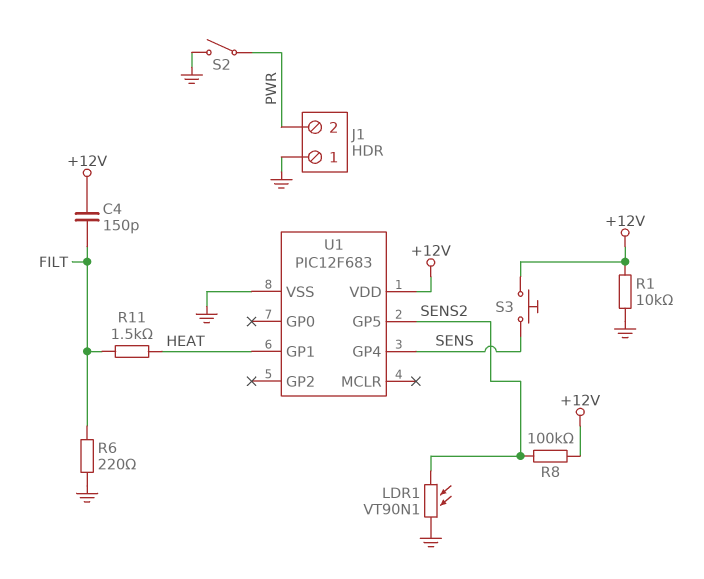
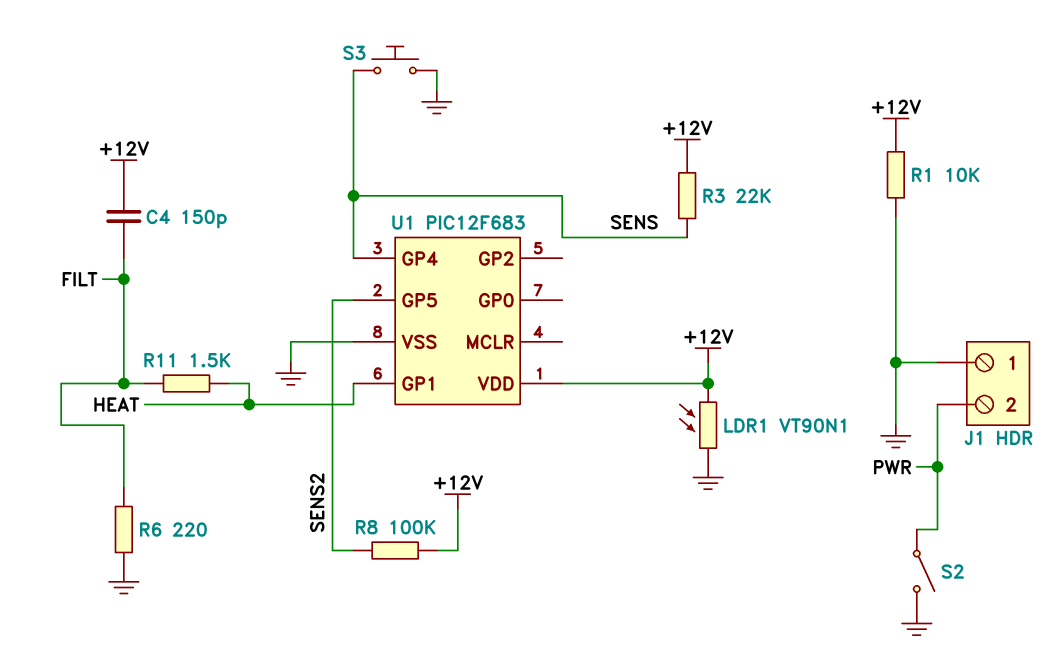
LDR1: VT90N1 (GND, SENS2) -> VT90N1 (+12V, GND)
R3: none -> 22k (+12V, SENS)
S3: button (+12V, SENS) -> button (GND, SENS)

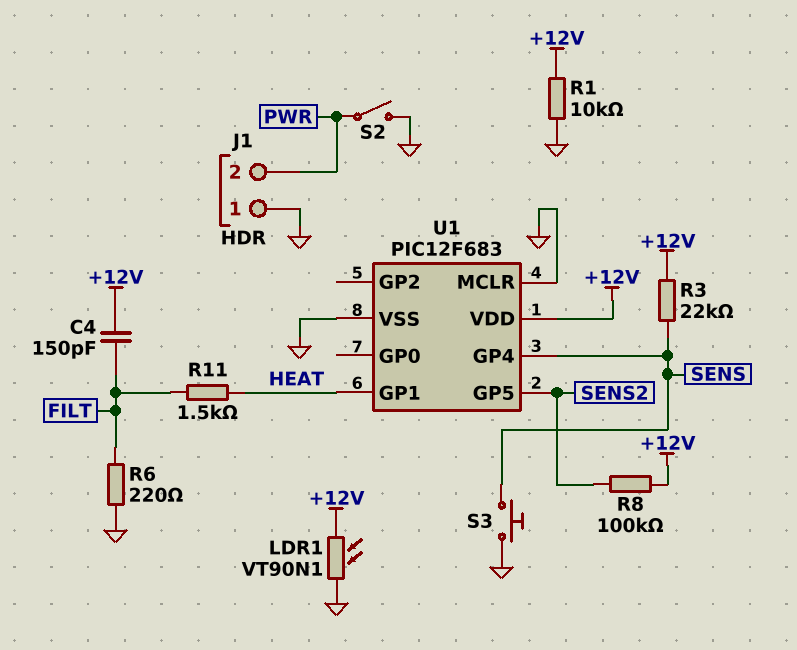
U1 pin MCLR: none -> GND

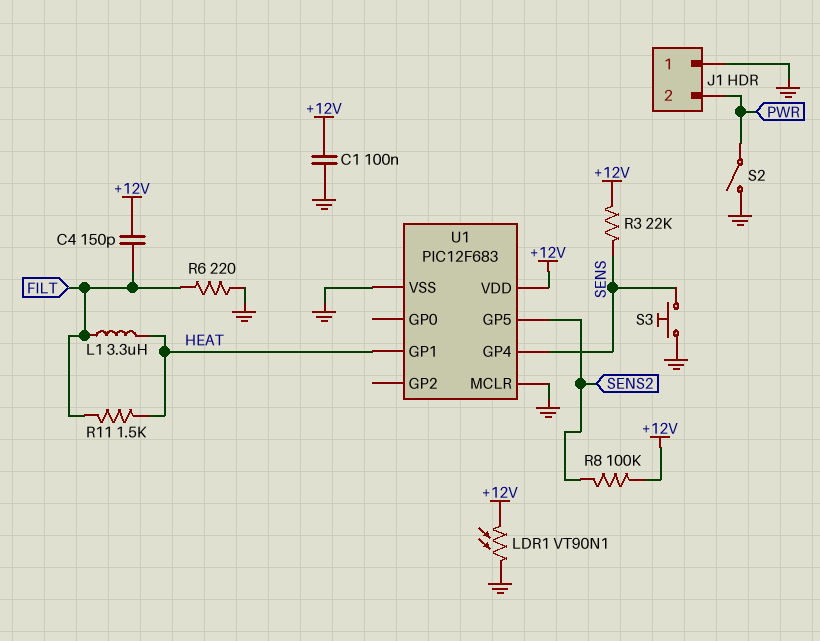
C1: none -> 100nF (+12V, GND)
L1: none -> 3.3uH (FILT, HEAT)
R1: 10k (+12V, GND) -> none

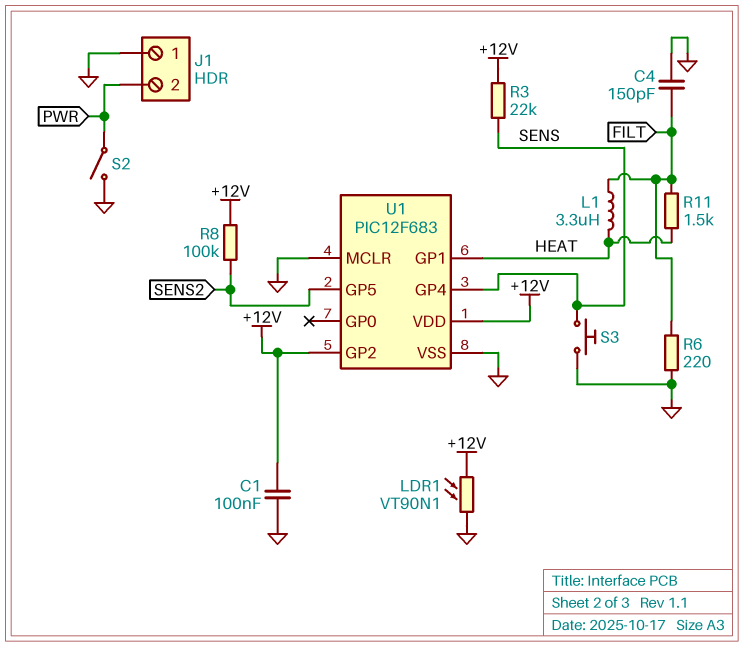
C4: 150pF (+12V, FILT) -> 150pF (FILT, GND)
U1 pin GP2: none -> +12V

